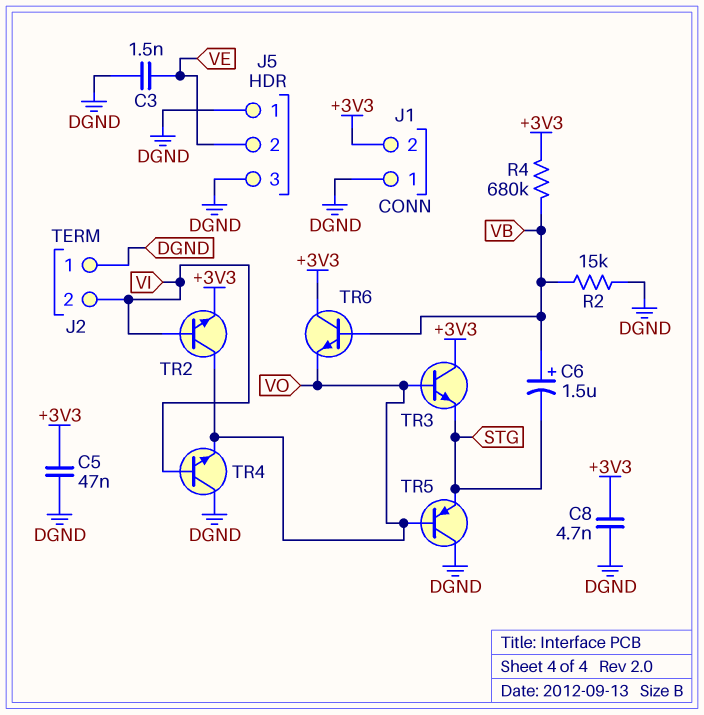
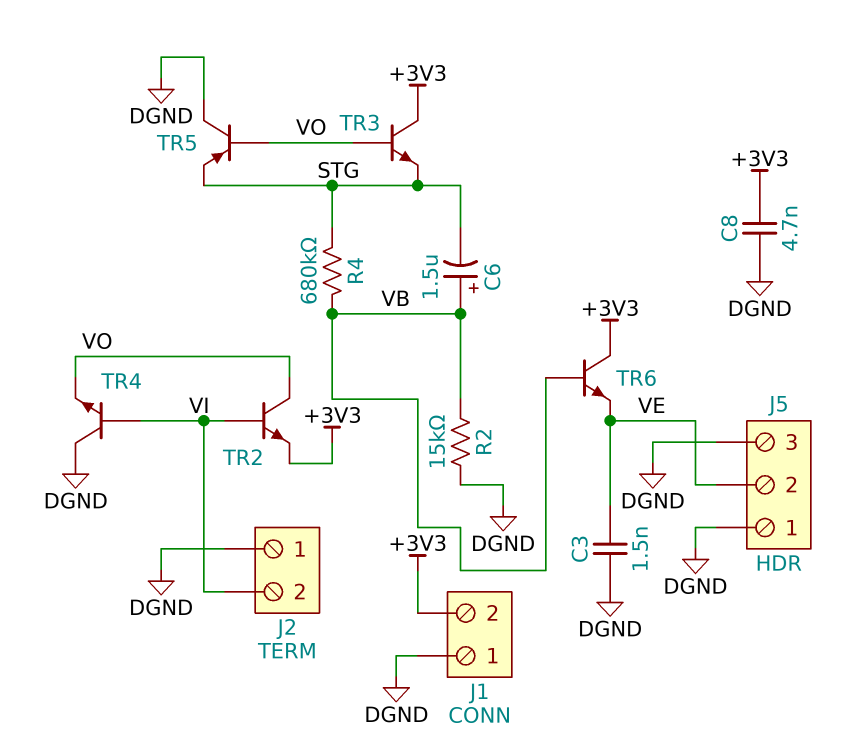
C5: 47nF (+3V3, DGND) -> none
R4: 680k (+3V3, VB) -> 680k (STG, VB)
TR6: NPN (B VB, C +3V3, E VO) -> NPN (B VB, C +3V3, E VE)

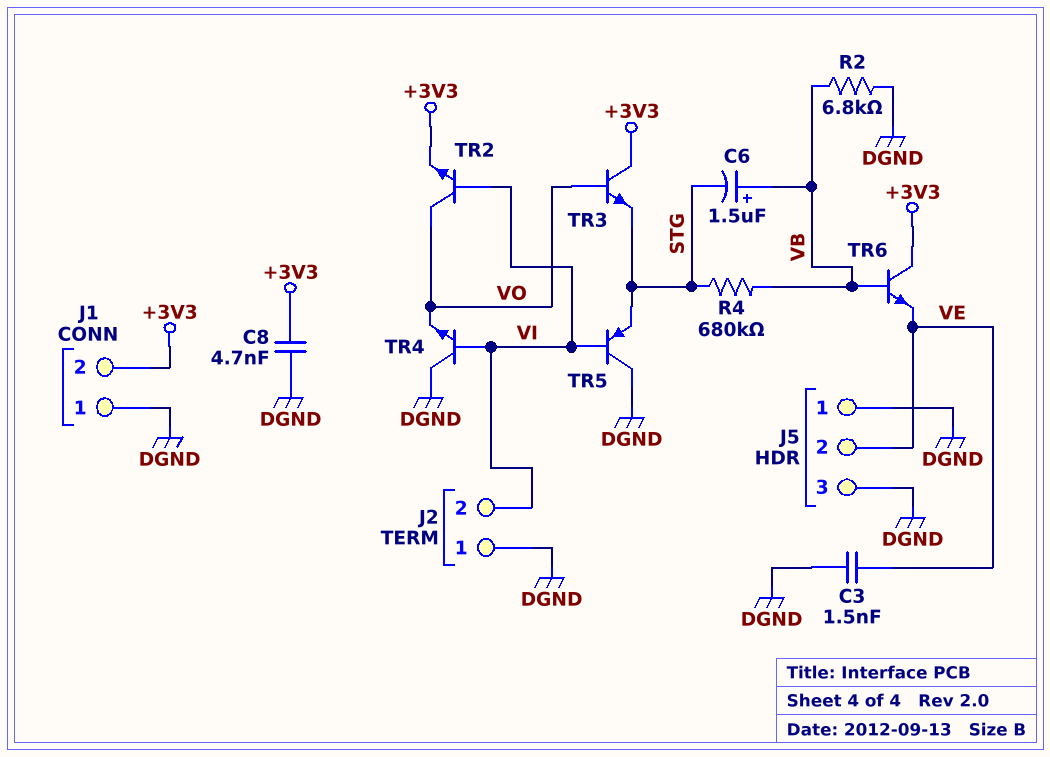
R2: 15k (DGND, VB) -> 6.8k (DGND, VB)
TR5: PNP (B VO, C DGND, E STG) -> PNP (B VI, C DGND, E STG)

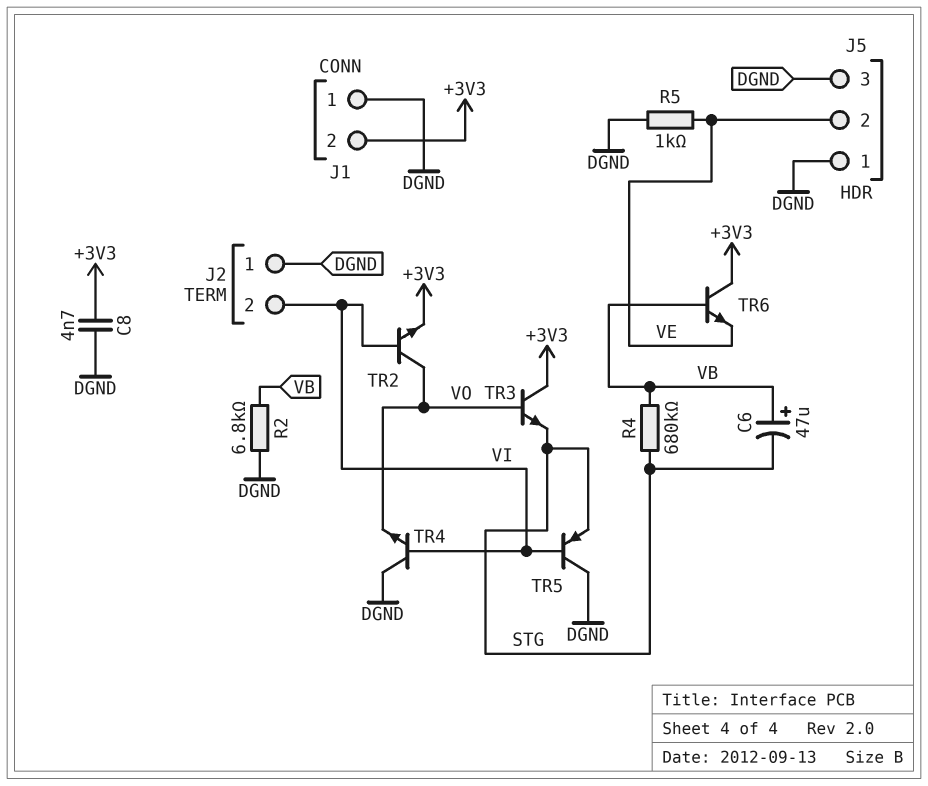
C3: 1.5nF (DGND, VE) -> none
C6: 1.5uF (plus VB, minus STG) -> 47uF (plus VB, minus STG)
R5: none -> 1k (DGND, VE)

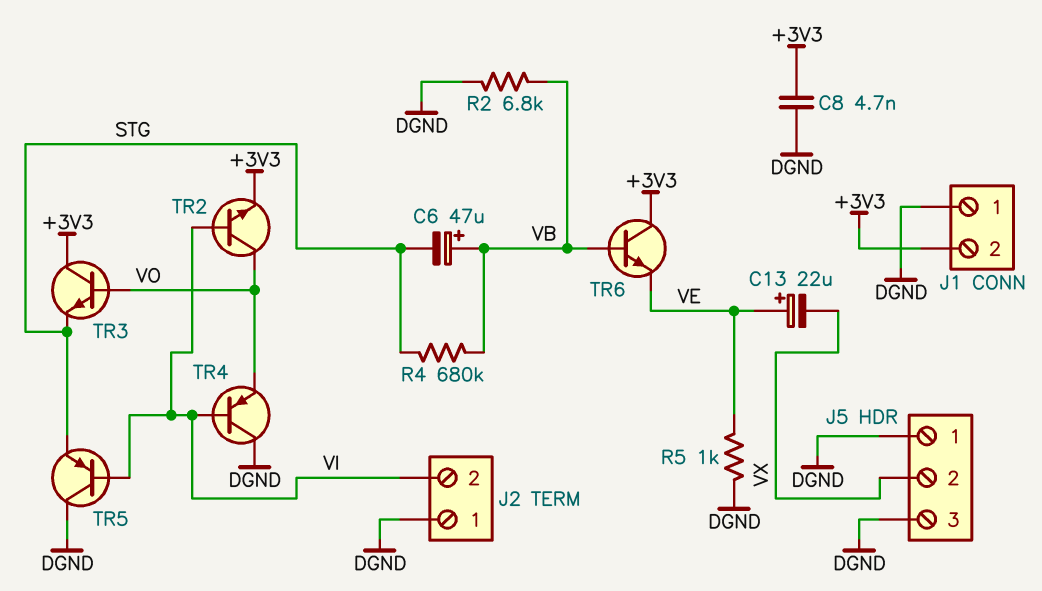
C13: none -> 22uF (plus VE, minus VX)
J5 pin 2: VE -> VX
TR4: NPN (B VI, C DGND, E VO) -> PNP (B VI, C DGND, E VO)

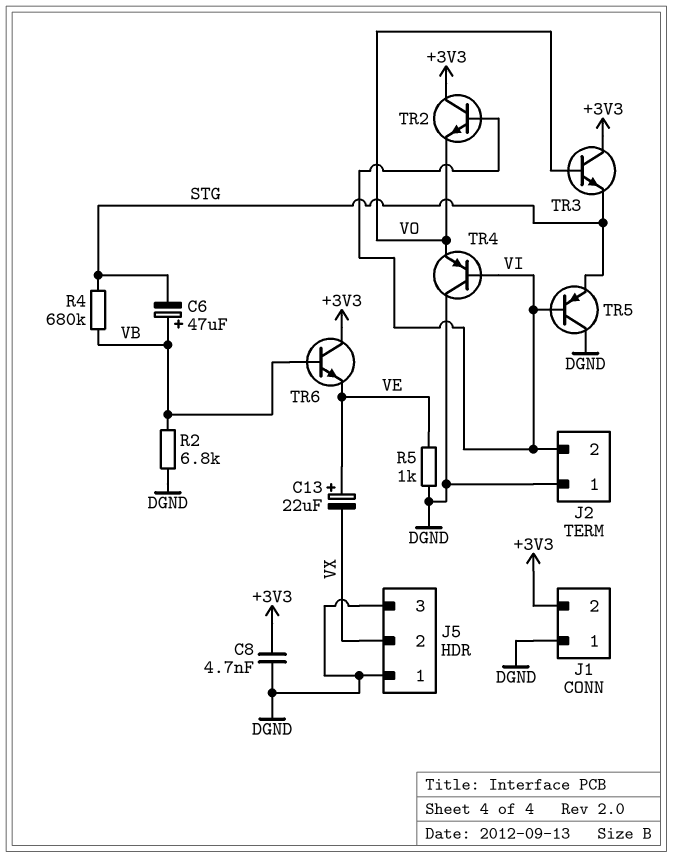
TR2: NPN (B VI, C VO, E +3V3) -> NPN (B VI, C +3V3, E VO)

